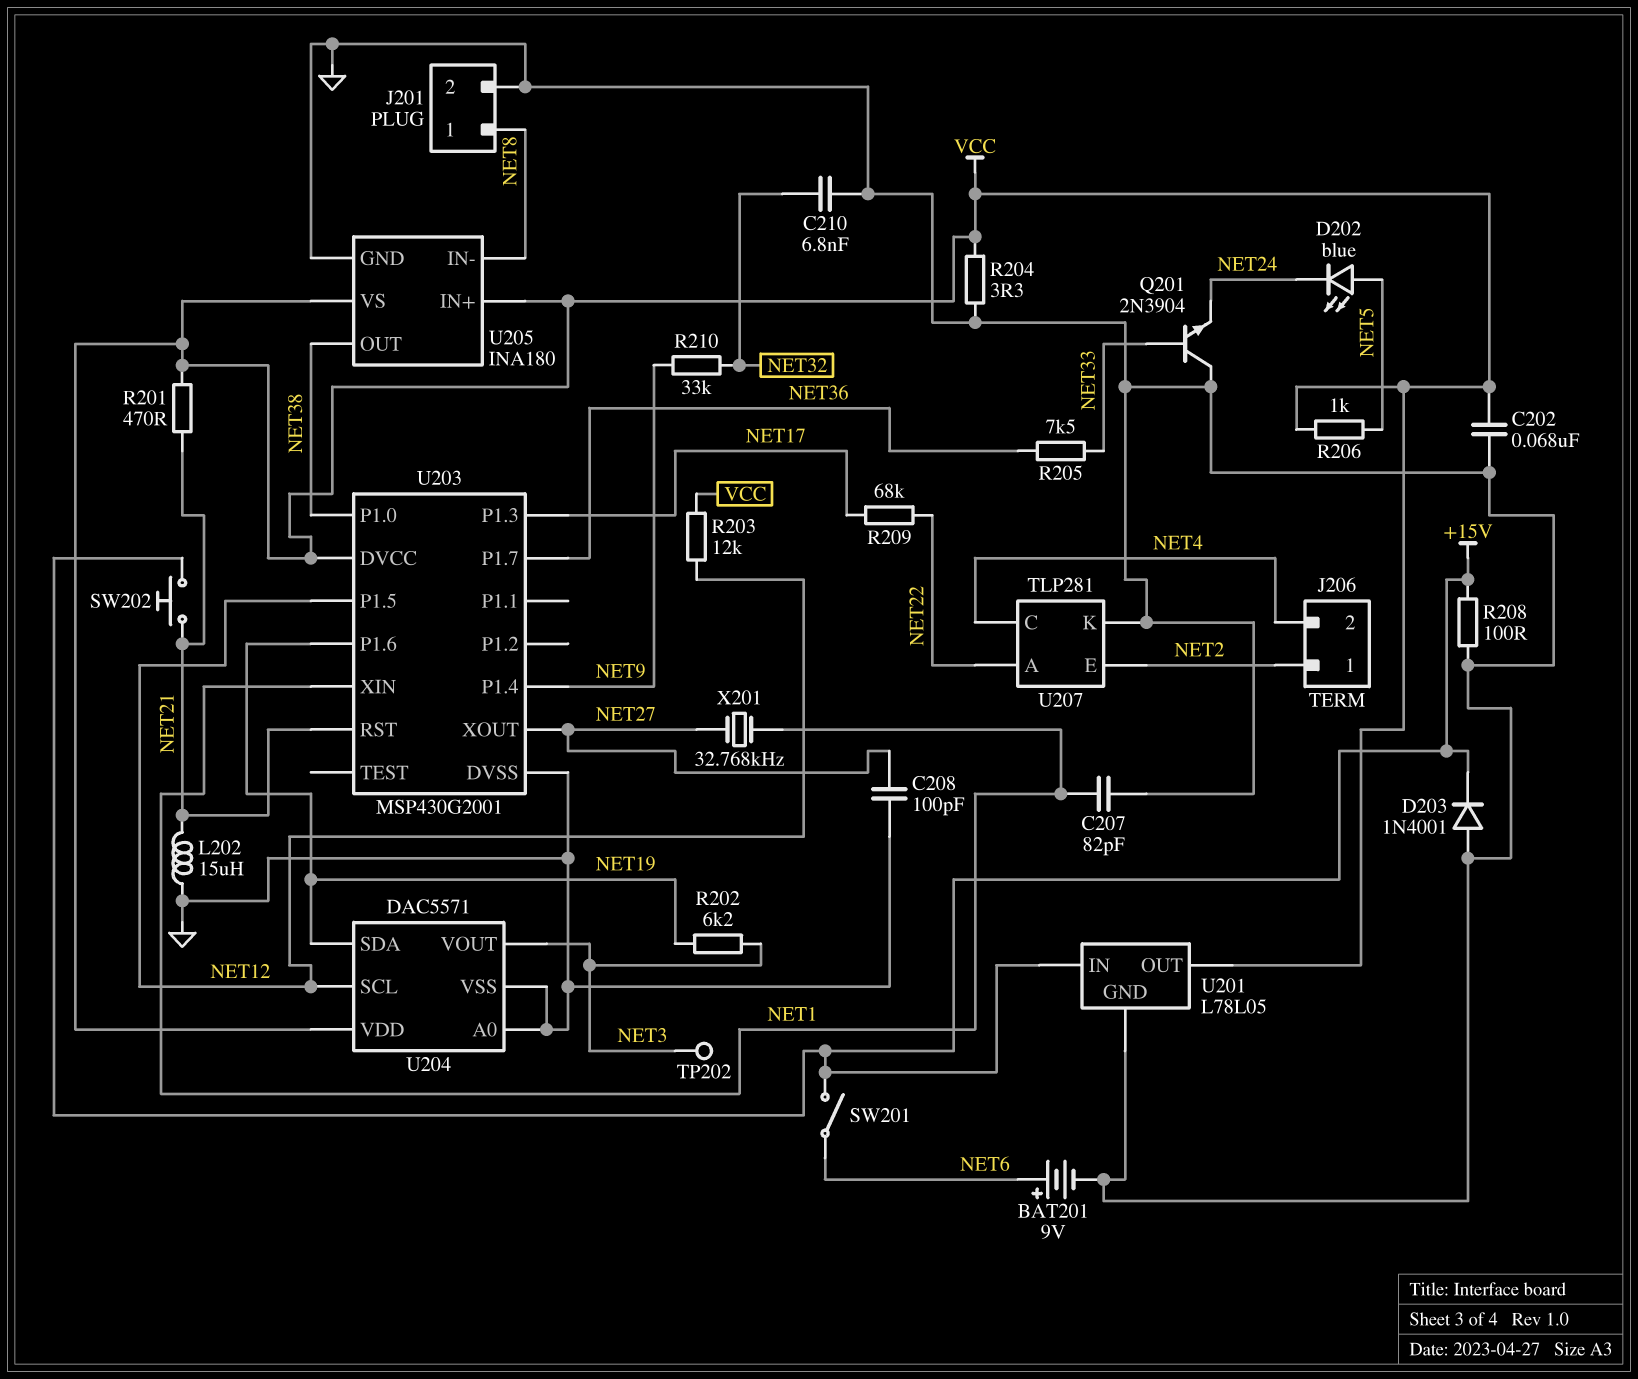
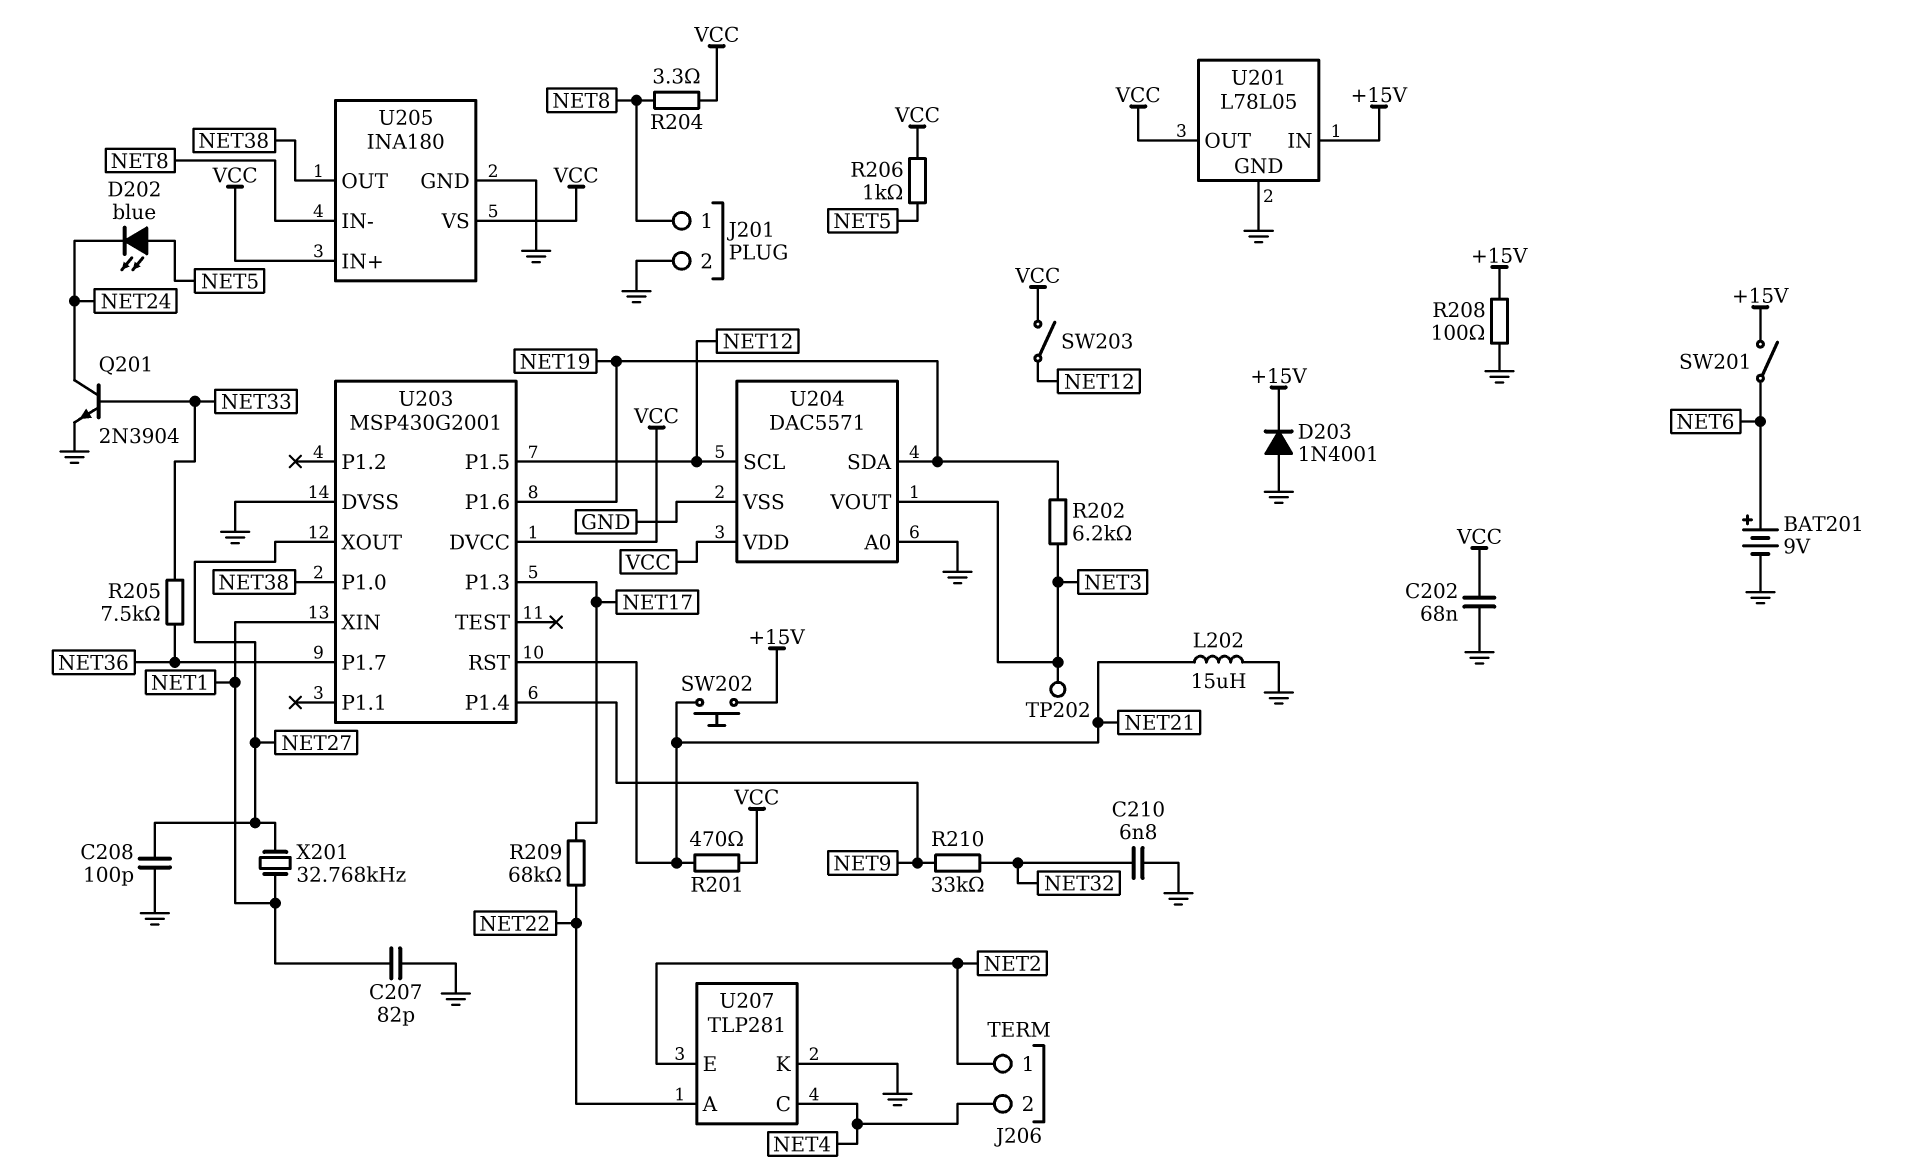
Q201: NPN 2N3904 (B NET33, C GND, E NET24) -> NPN 2N3904 (B NET33, C NET24, E GND)
R203: 12k (NET12, VCC) -> none
R204: 3.3 (GND, VCC) -> 3.3 (NET8, VCC)
SW203: none -> switch (NET12, VCC)

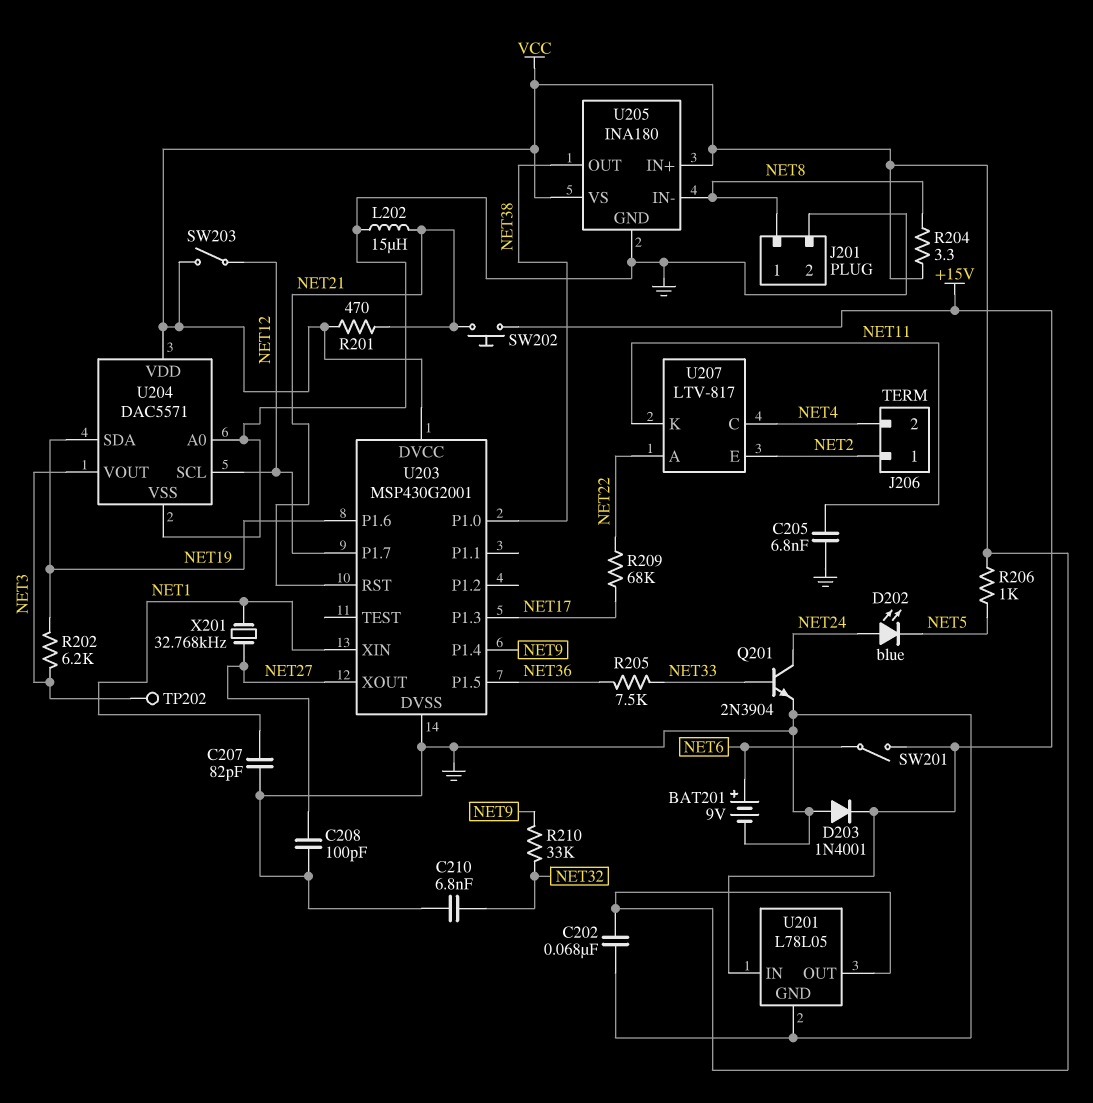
C205: none -> 6.8nF (GND, NET11)
D202: LED blue (A NET5, K NET24) -> LED blue (A NET24, K NET5)
R208: 100 (+15V, GND) -> none
U203 pin P1.5: NET12 -> NET36
U203 pin P1.7: NET36 -> NET12
U207: TLP281 -> LTV-817
U207 pin K: GND -> NET11

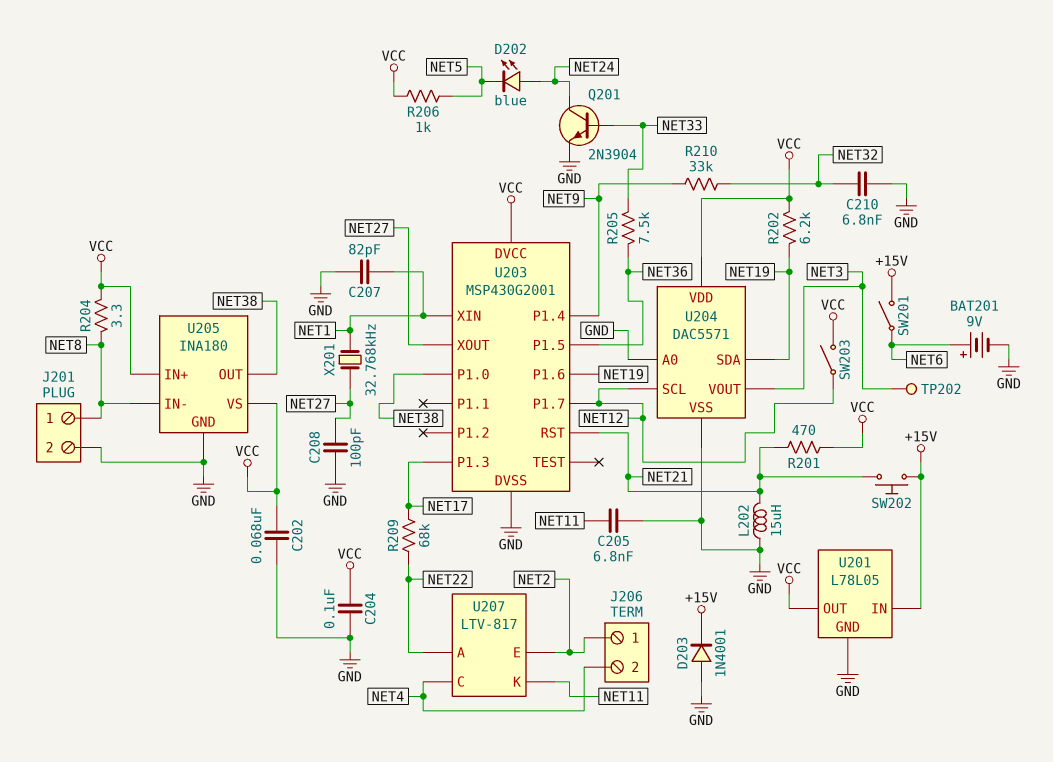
C204: none -> 100nF (GND, VCC)
R202: 6.2k (NET3, NET19) -> 6.2k (NET19, VCC)

